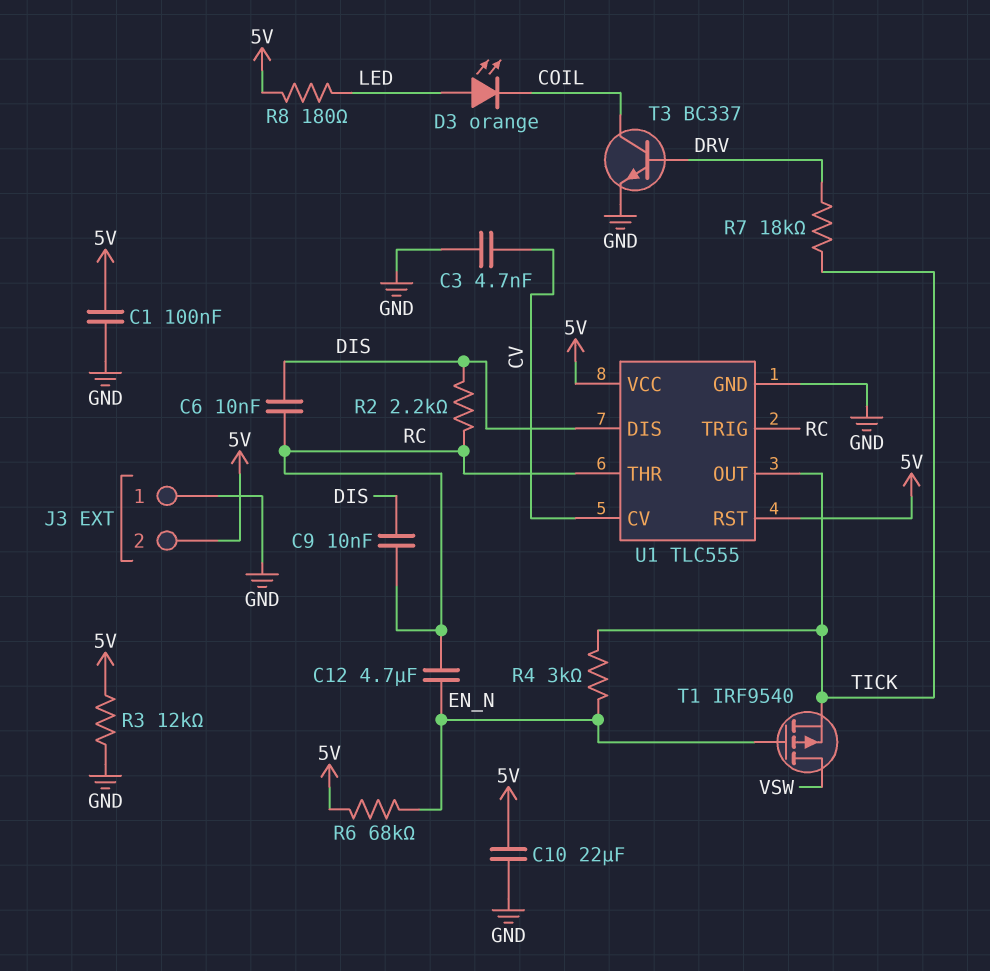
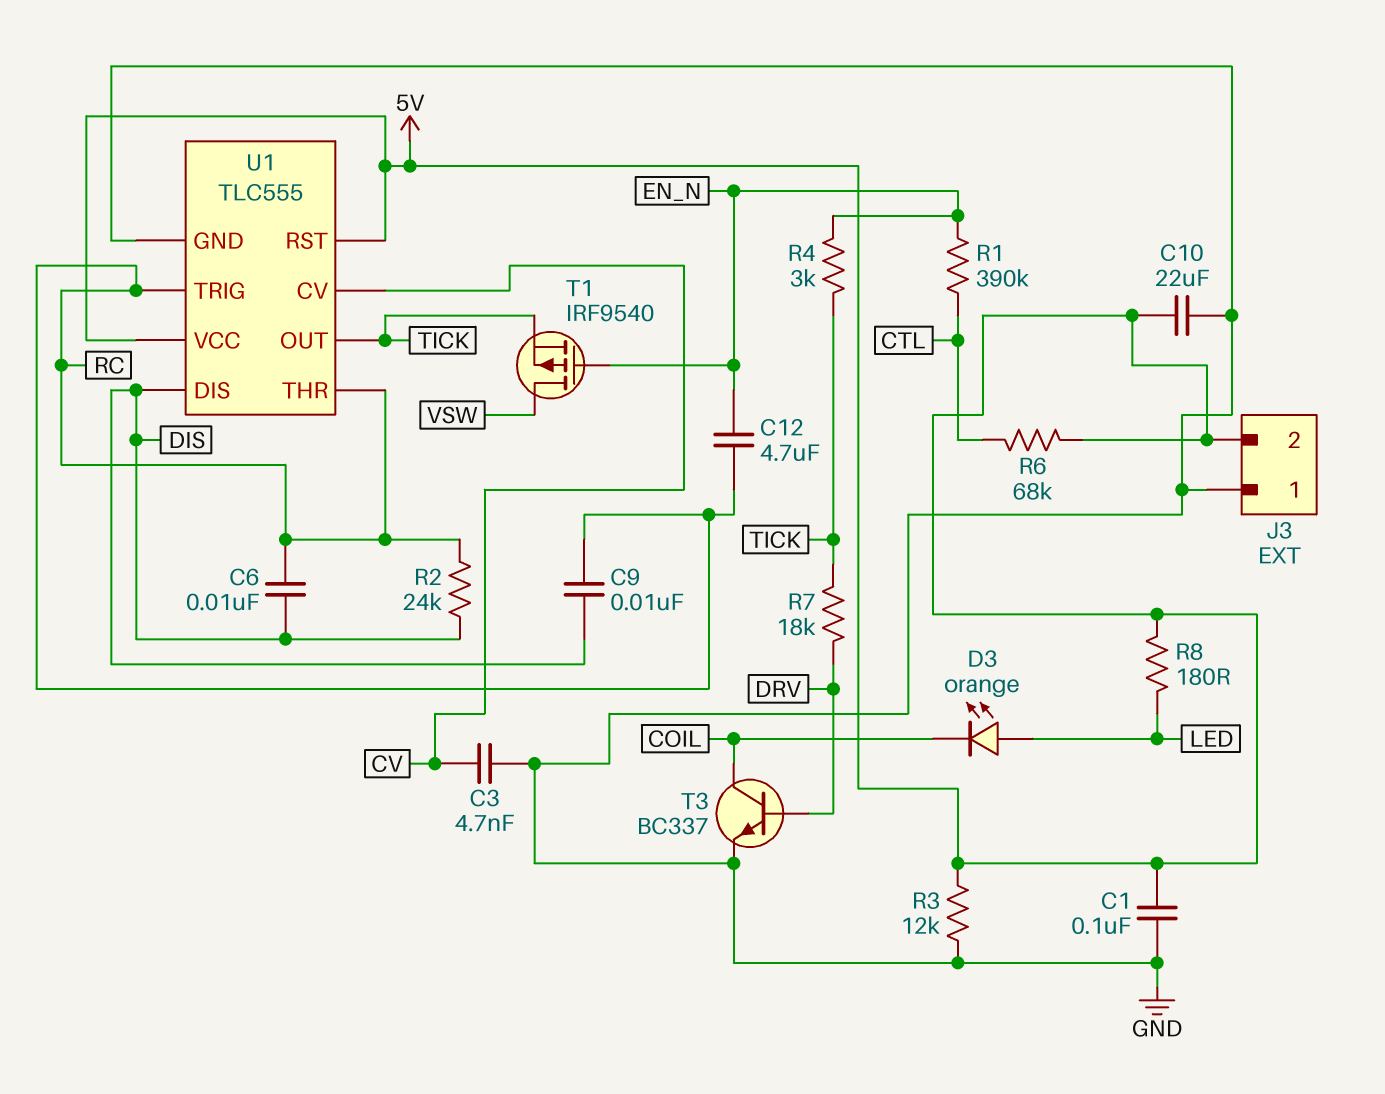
R1: none -> 390k (CTL, EN_N)
R2: 2.2k (DIS, RC) -> 24k (DIS, RC)
R6: 68k (5V, EN_N) -> 68k (5V, CTL)

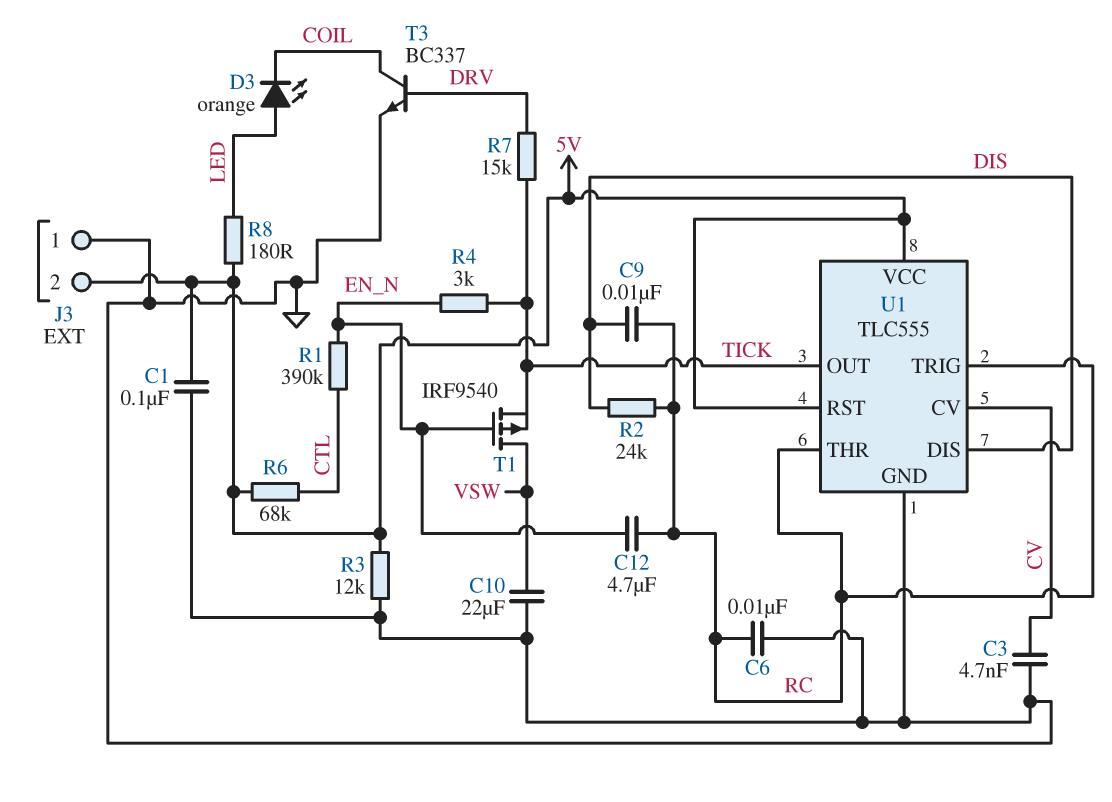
C6: 10nF (DIS, RC) -> 10nF (GND, RC)
C10: 22uF (5V, GND) -> 22uF (GND, VSW)
R7: 18k (DRV, TICK) -> 15k (DRV, TICK)

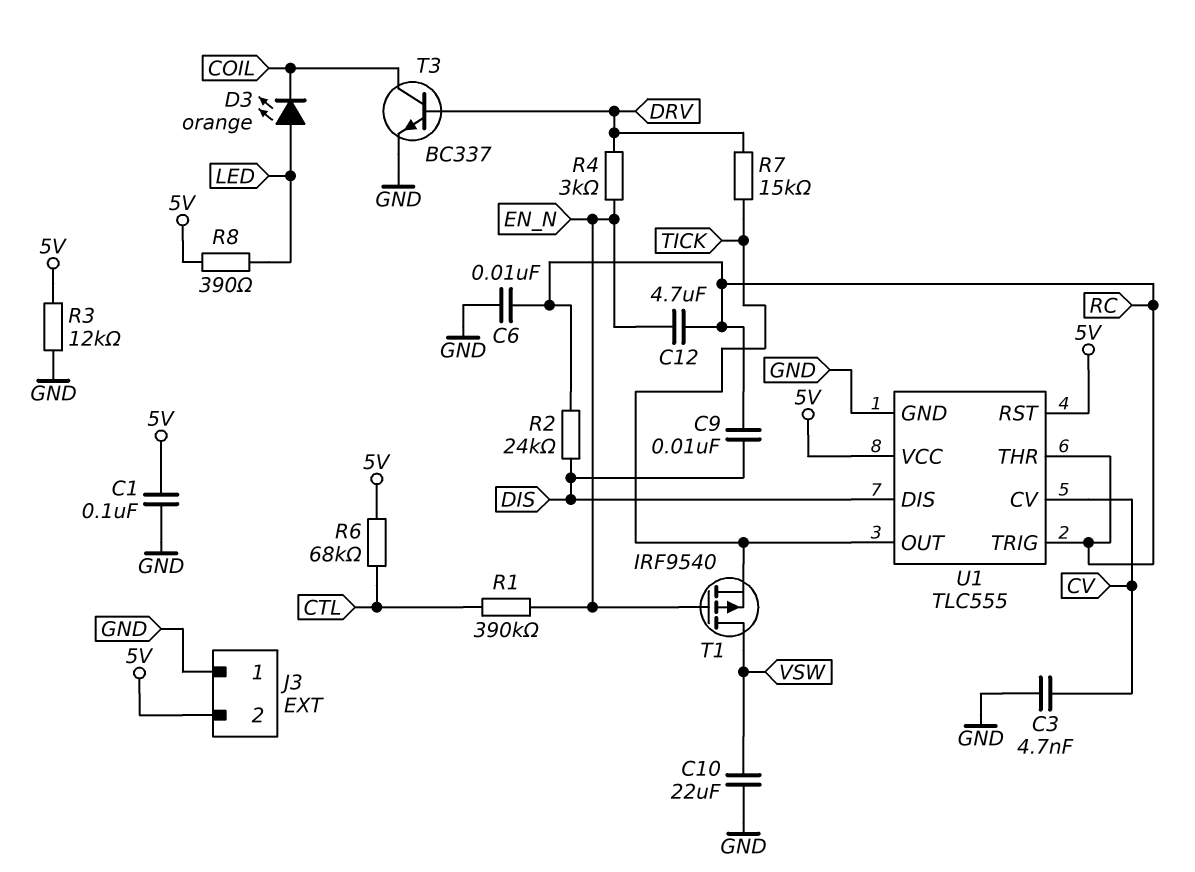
R4: 3k (EN_N, TICK) -> 3k (DRV, EN_N)
R8: 180 (5V, LED) -> 390 (5V, LED)

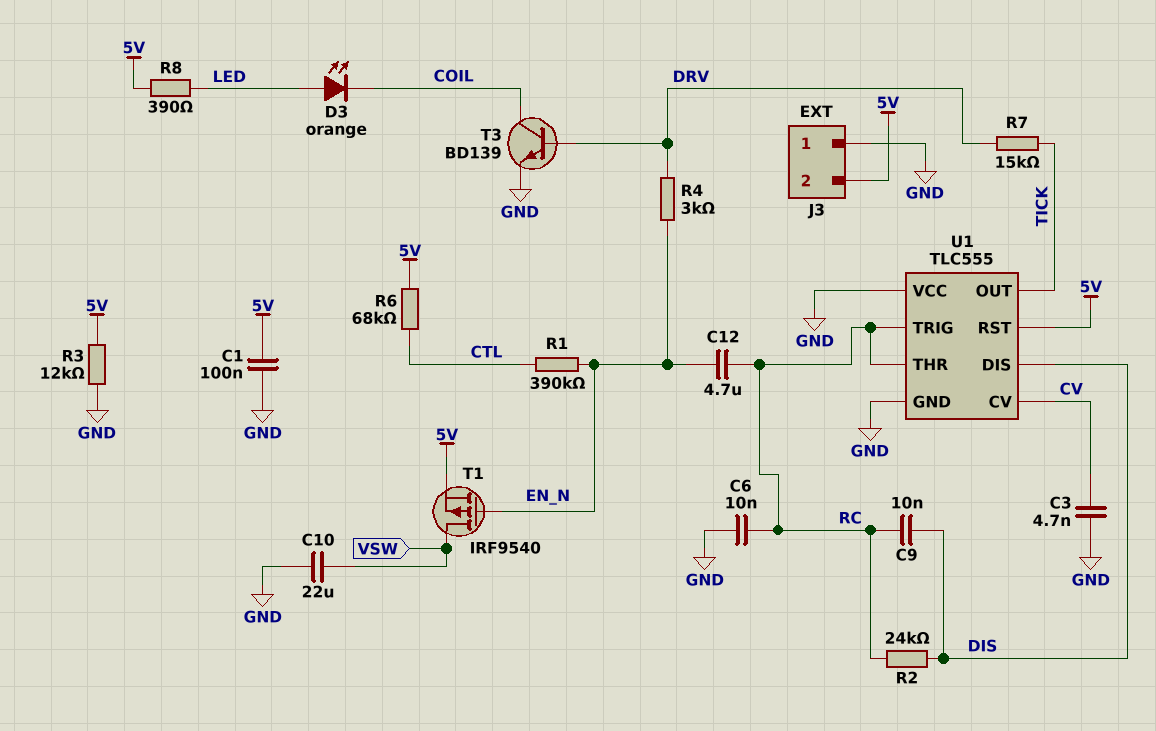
T1: PMOS IRF9540 (G EN_N, D VSW, S TICK) -> PMOS IRF9540 (G EN_N, D VSW, S 5V)
T3: NPN BC337 (B DRV, C COIL, E GND) -> NPN BD139 (B DRV, C COIL, E GND)
U1 pin VCC: 5V -> GND

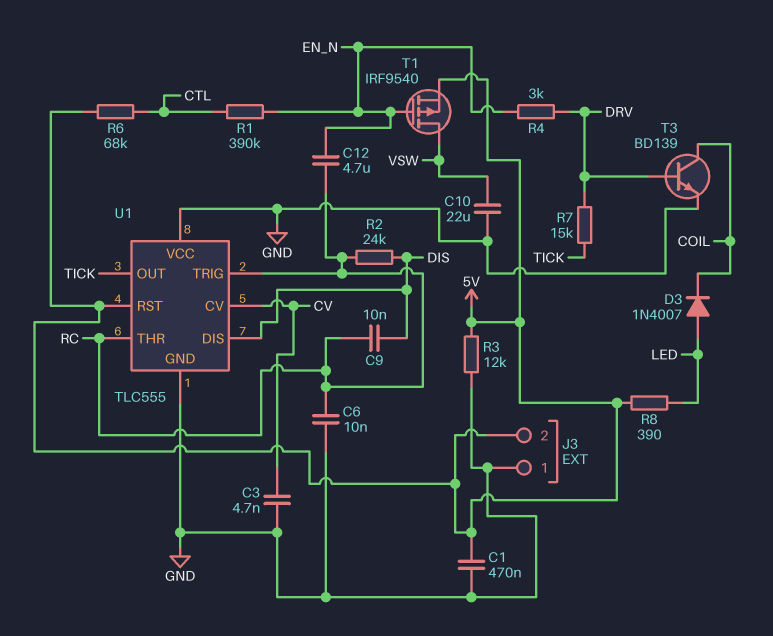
C1: 100nF (5V, GND) -> 470nF (5V, GND)
D3: LED orange (A LED, K COIL) -> diode 1N4007 (A LED, K COIL)

